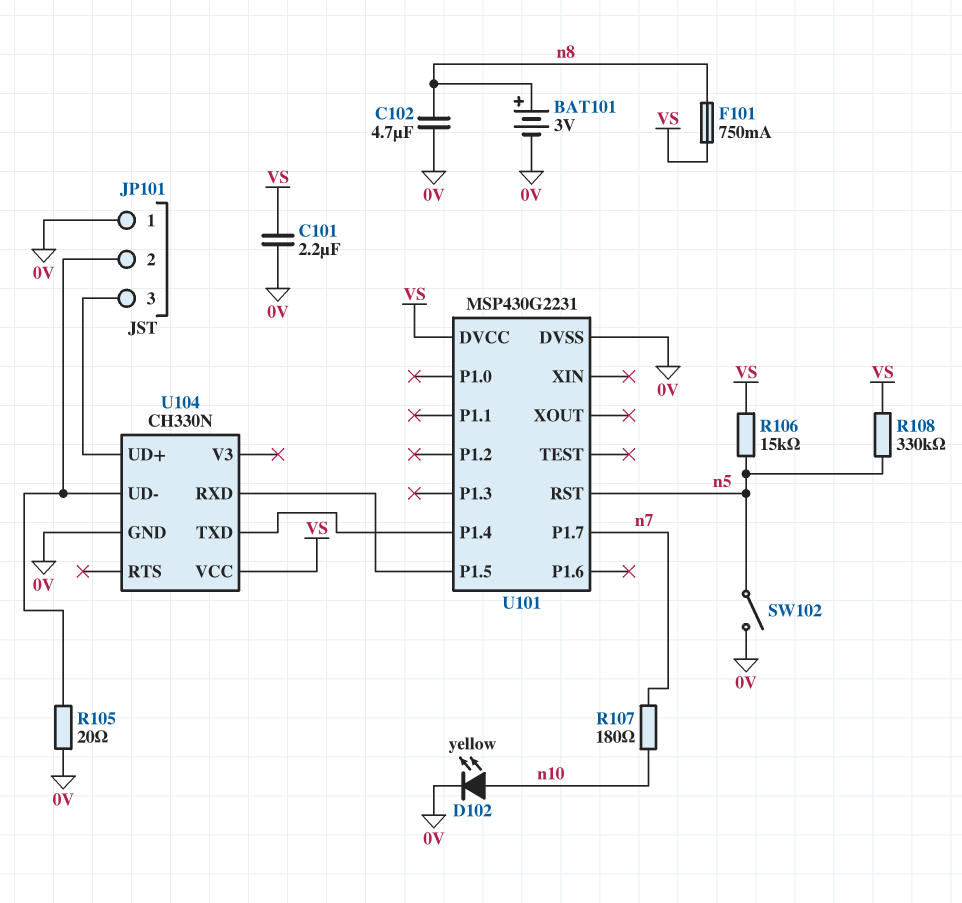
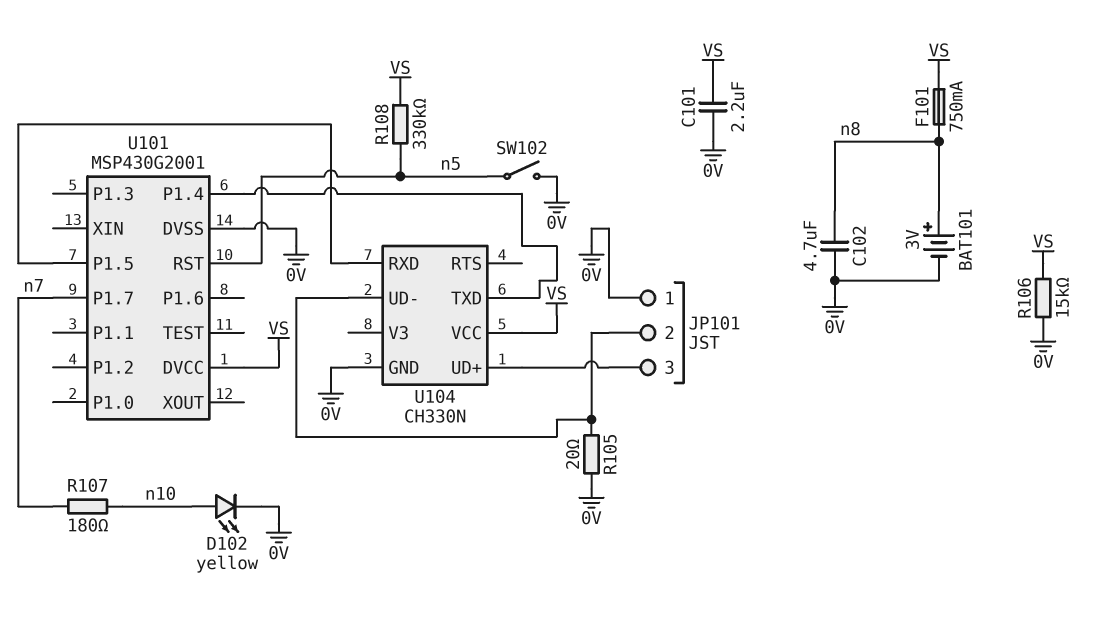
R106: 15k (VS, n5) -> 15k (0V, VS)
U101: MSP430G2231 -> MSP430G2001

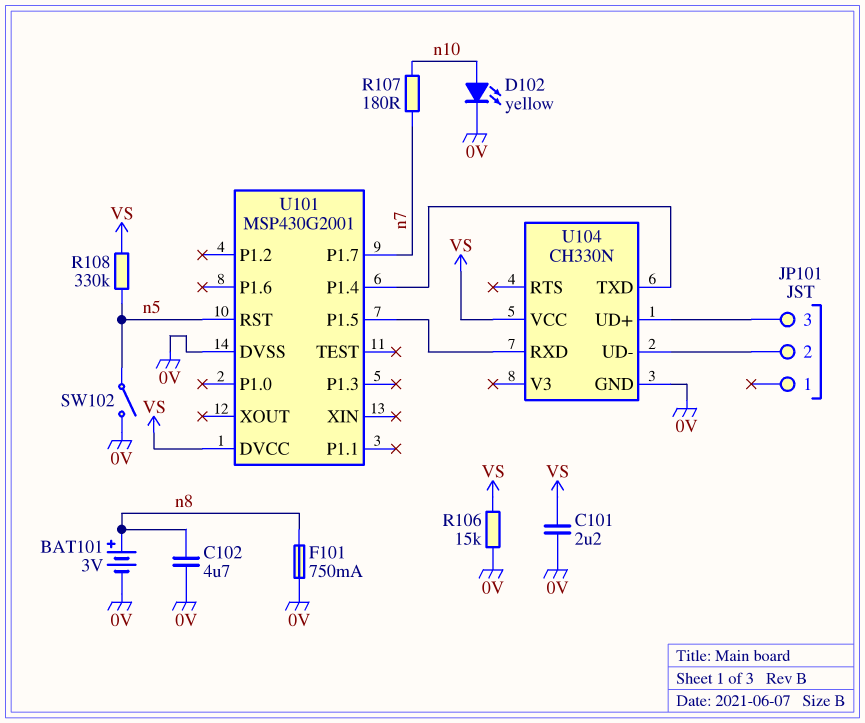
F101: 750mA (VS, n8) -> 750mA (0V, n8)
JP101 pin 1: 0V -> none
R105: 20 (0V, JP101/2) -> none

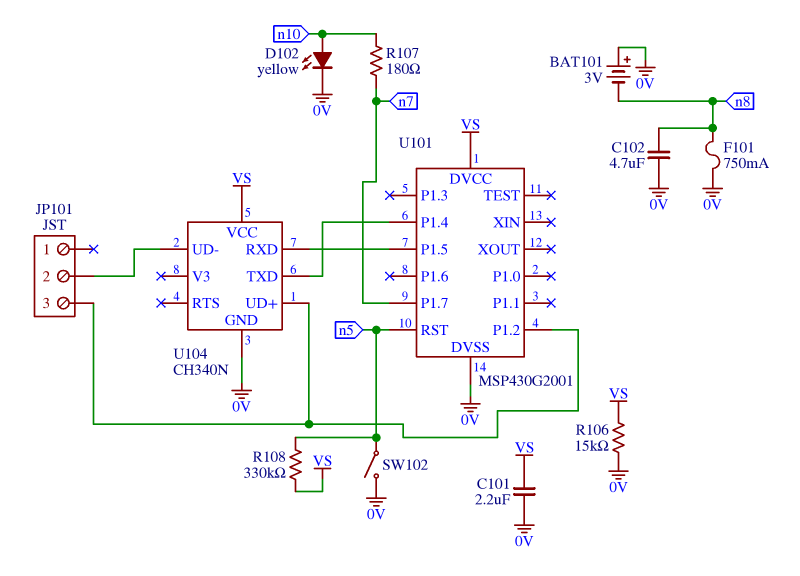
BAT101: 3V (plus n8, minus 0V) -> 3V (plus 0V, minus n8)
U101 pin P1.2: none -> JP101/3
U104: CH330N -> CH340N

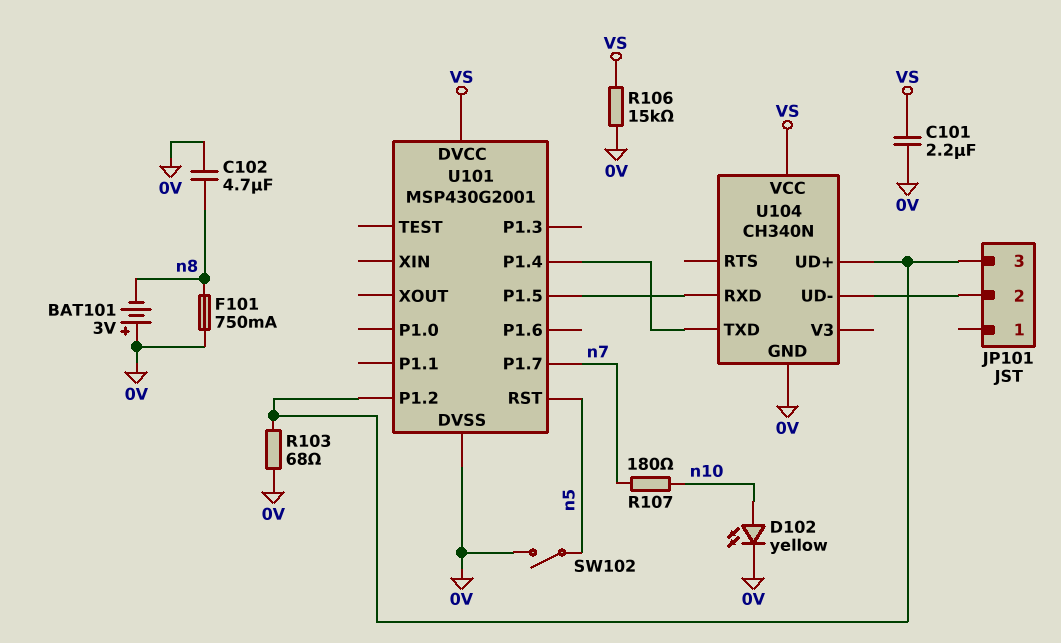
R103: none -> 68 (0V, JP101/3)
R108: 330k (VS, n5) -> none

